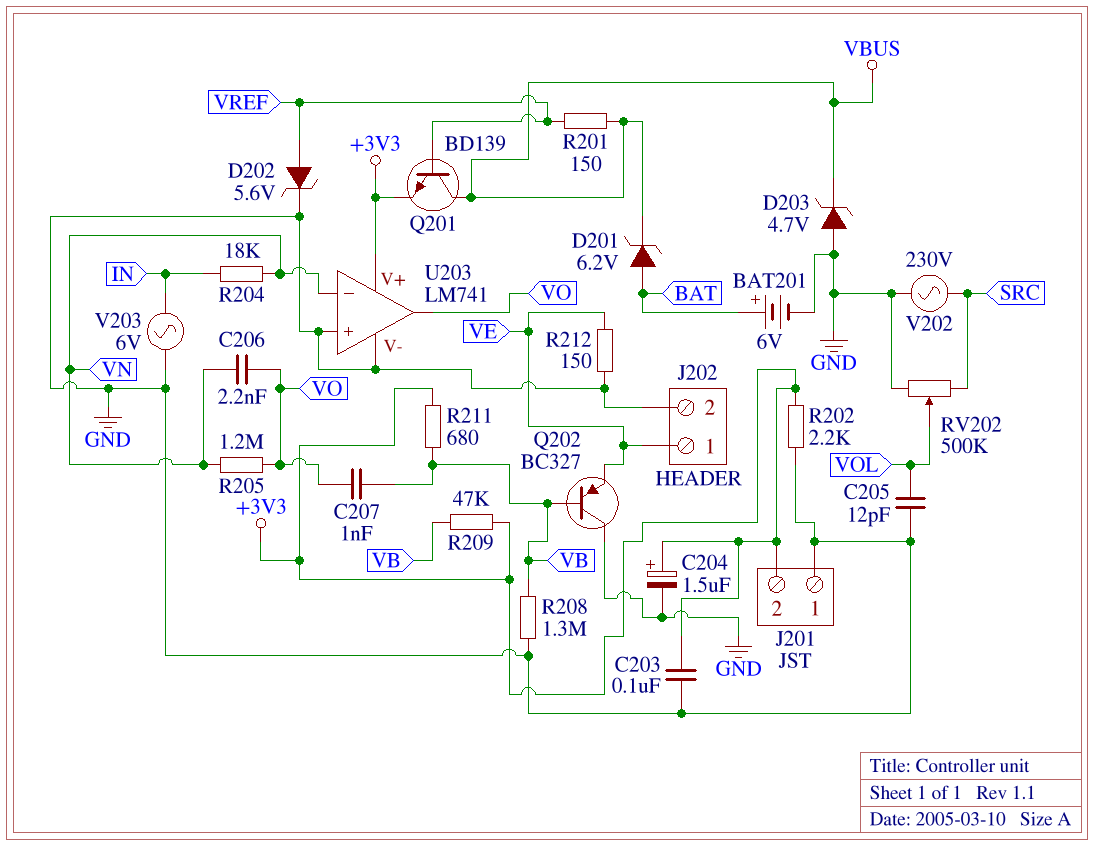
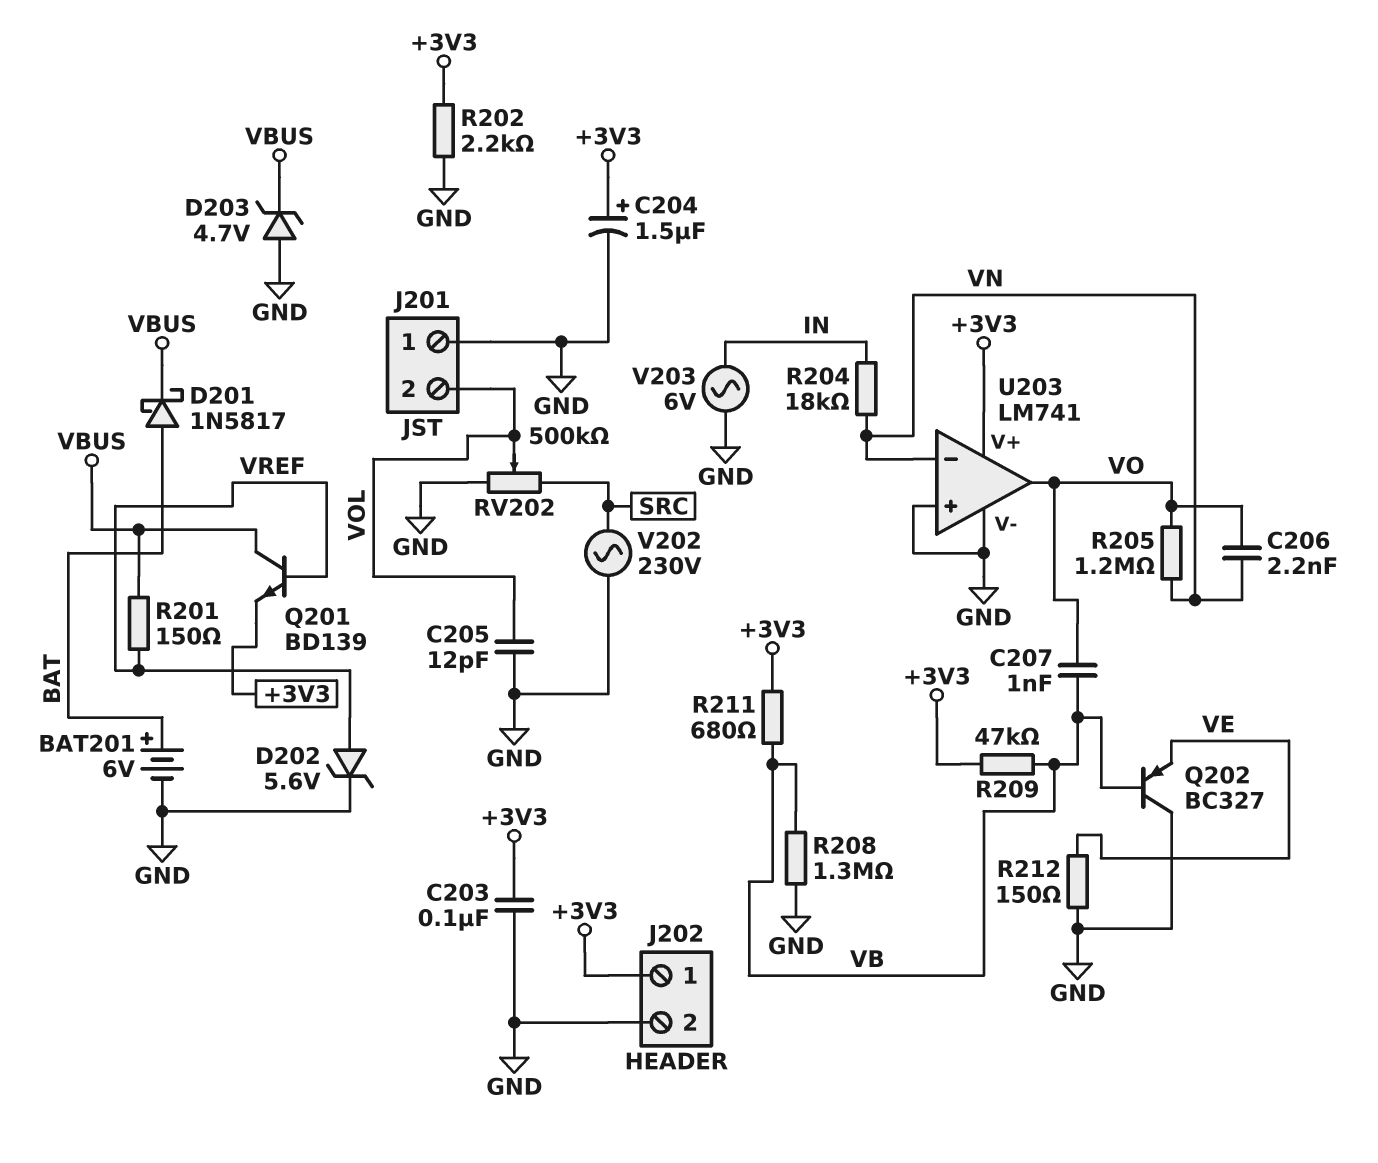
D201: zener 6.2V (A BAT, K VBUS) -> schottky 1N5817 (A BAT, K VBUS)
J201 pin 2: +3V3 -> VOL
J202 pin 1: VE -> +3V3

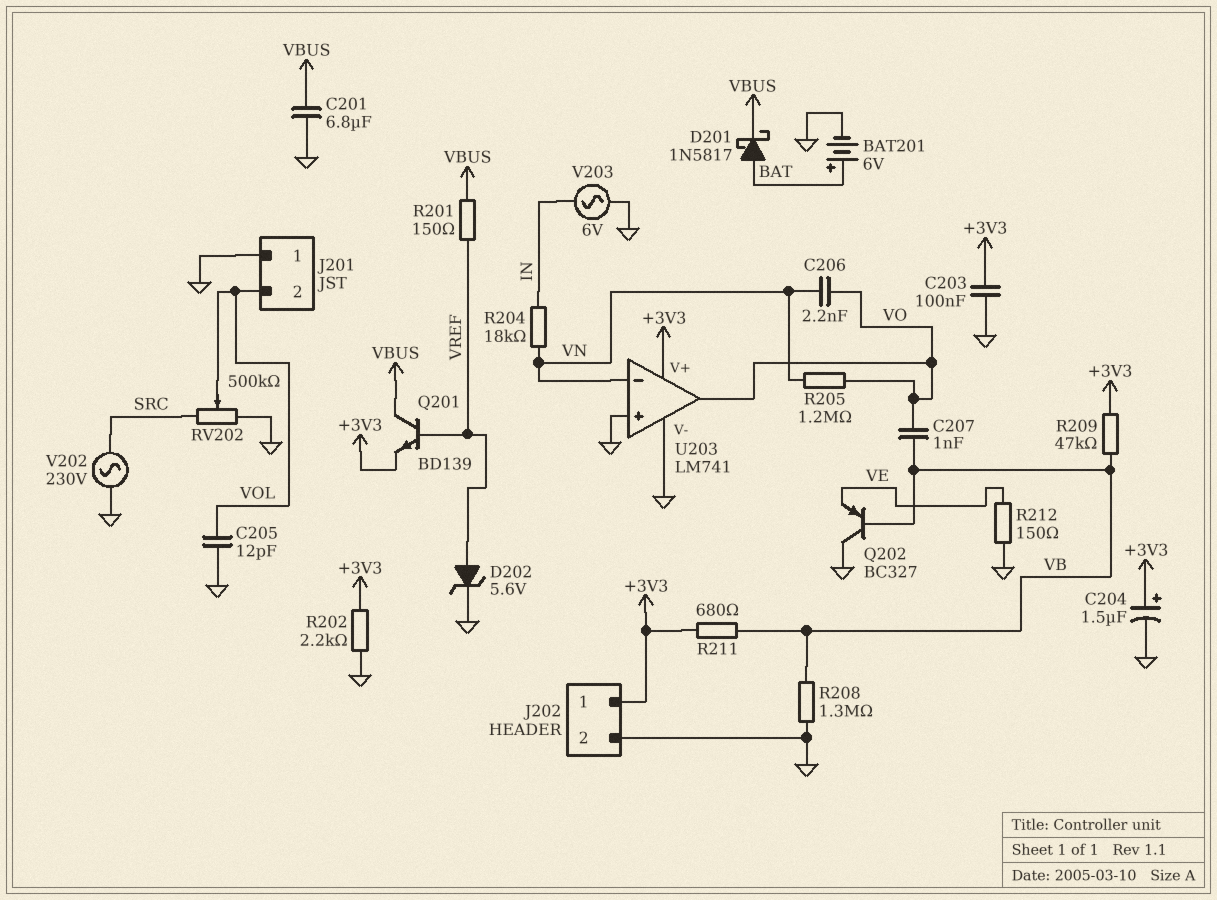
C201: none -> 6.8uF (GND, VBUS)
D203: zener 4.7V (A GND, K VBUS) -> none

